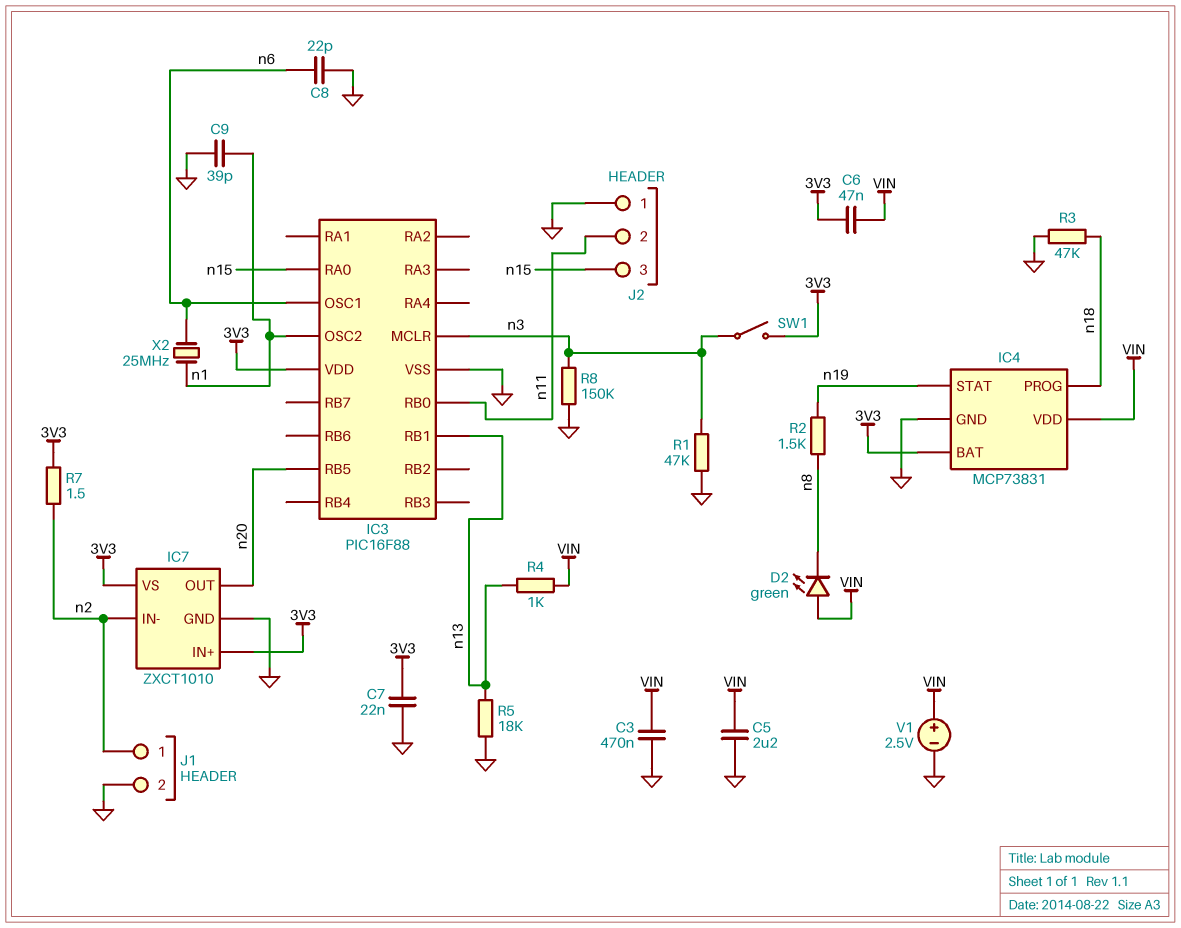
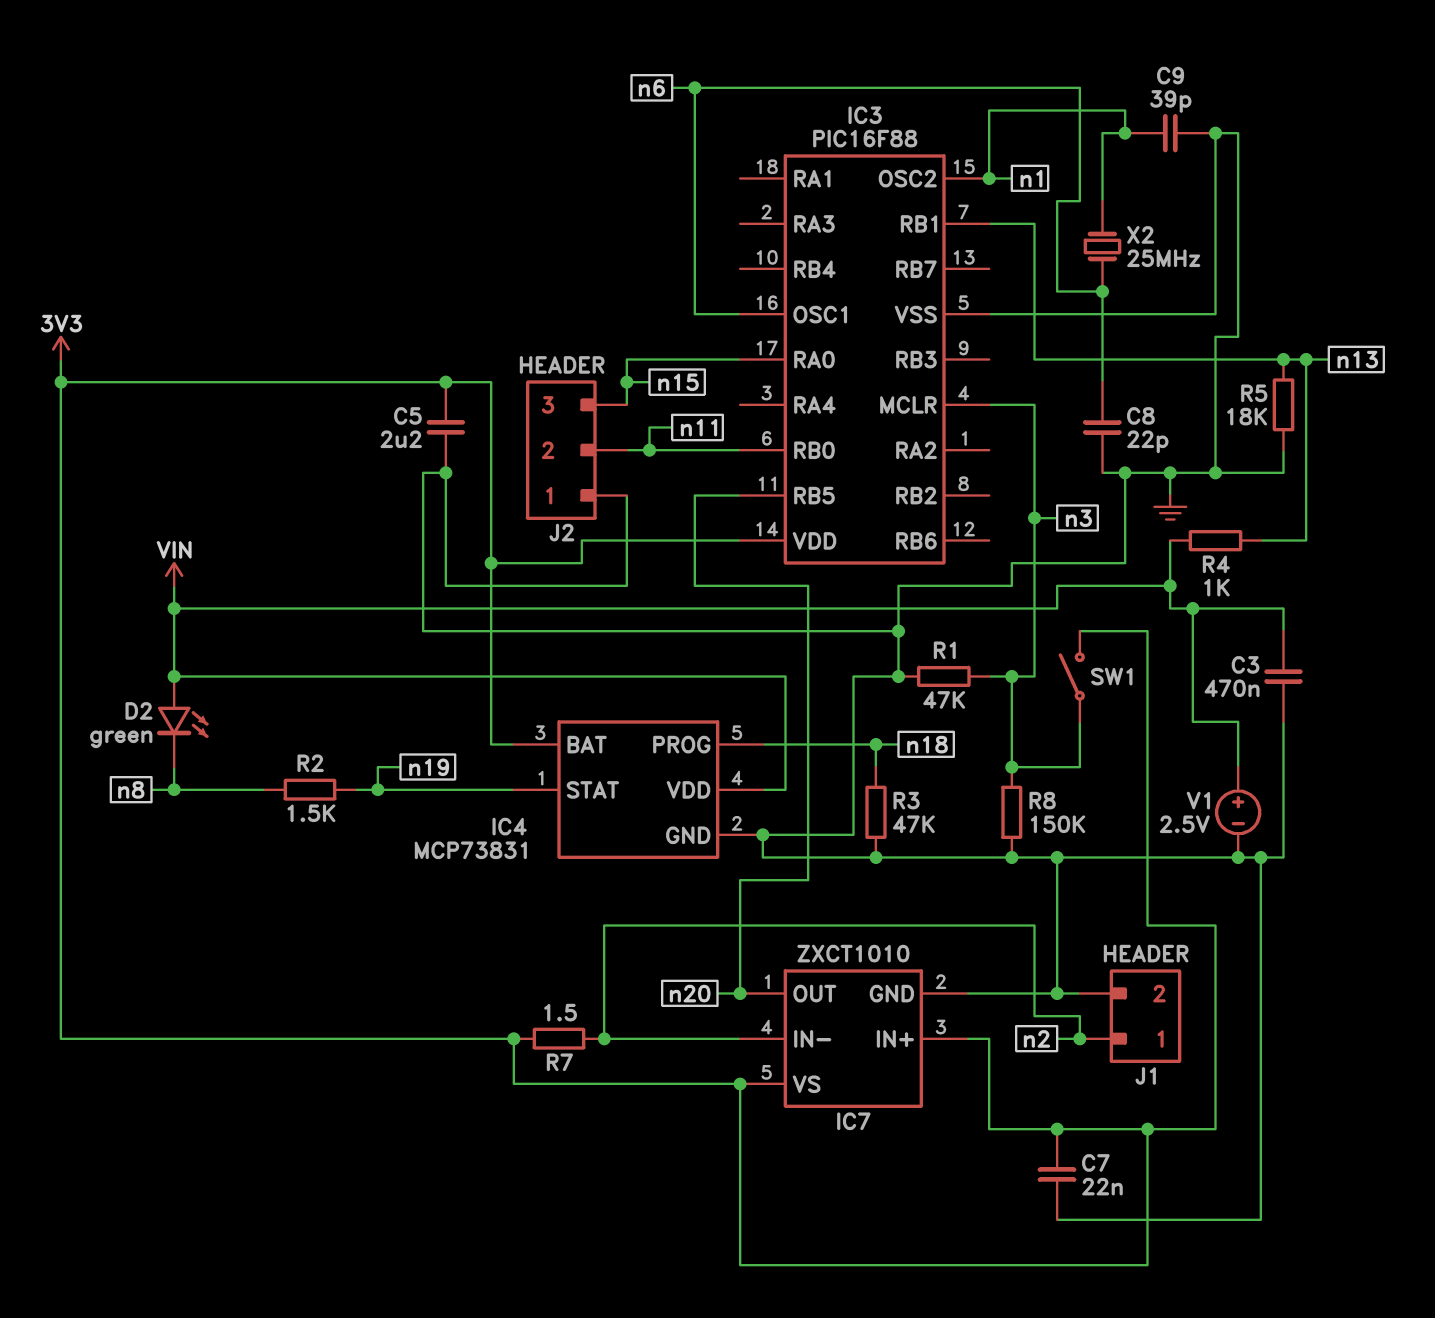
C5: 2.2uF (GND, VIN) -> 2.2uF (3V3, GND)
C6: 47nF (3V3, VIN) -> none

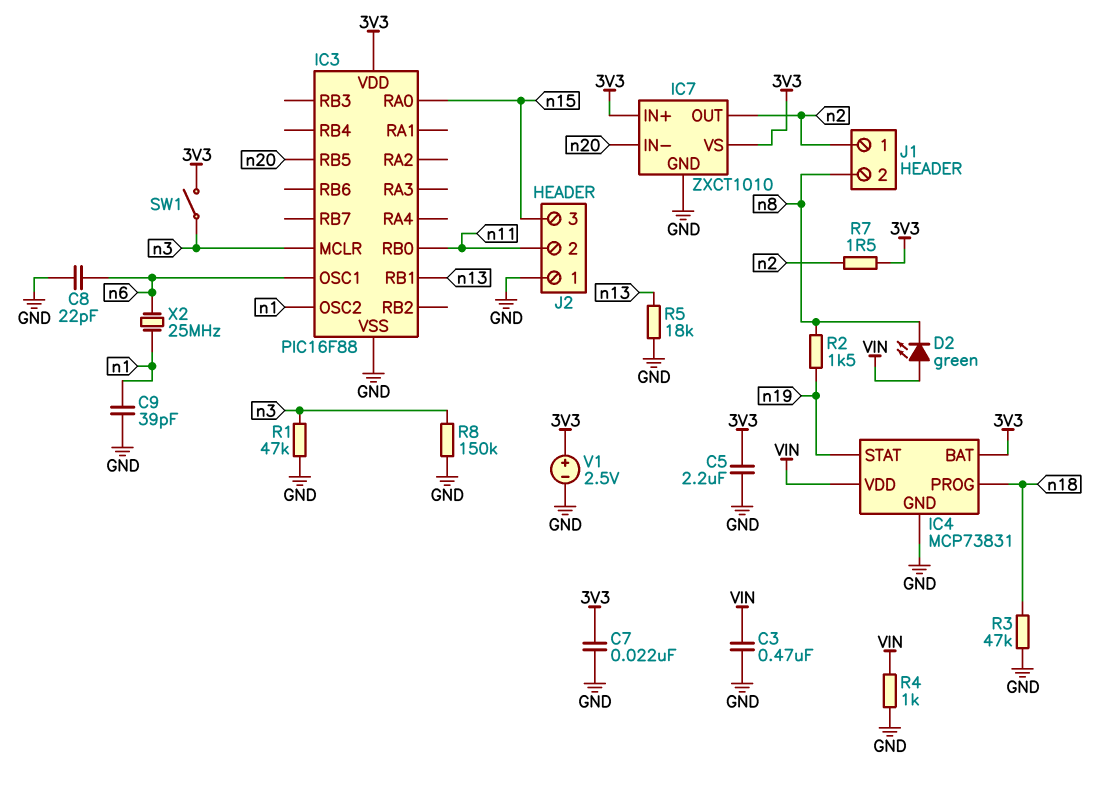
IC7 pin IN-: n2 -> n20
IC7 pin OUT: n20 -> n2
J1 pin 2: GND -> n8
R4: 1k (VIN, n13) -> 1k (GND, VIN)
V1: 2.5V (plus VIN, minus GND) -> 2.5V (plus 3V3, minus GND)

